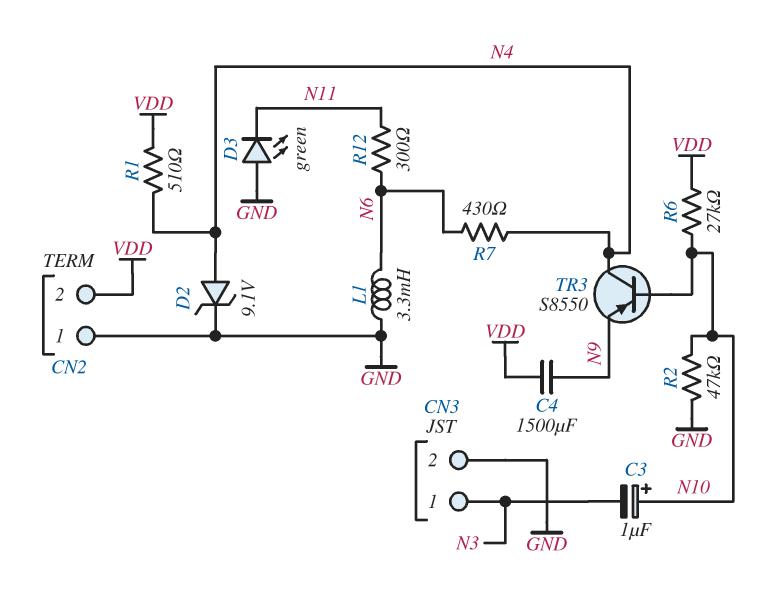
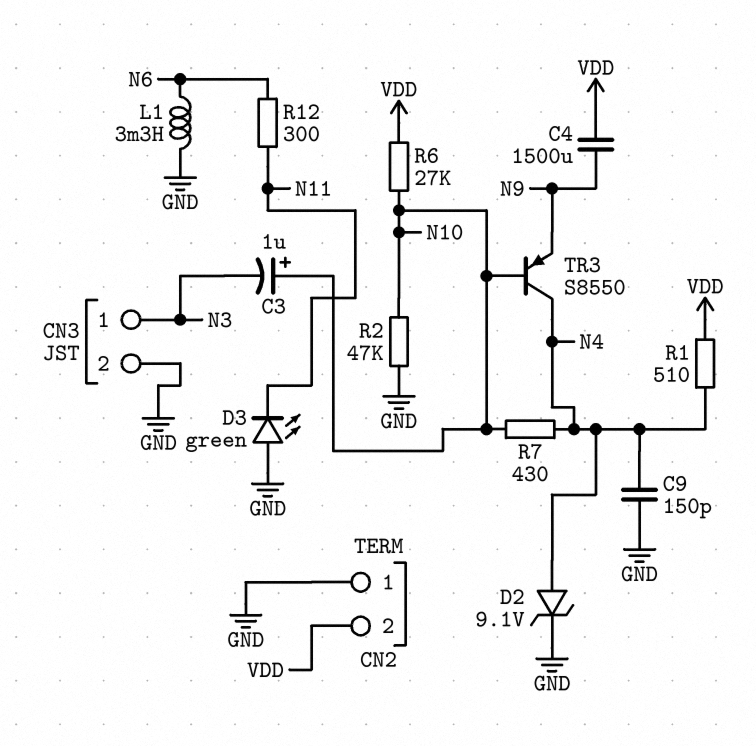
C9: none -> 150pF (GND, N4)
R7: 430 (N4, N6) -> 430 (N4, N10)

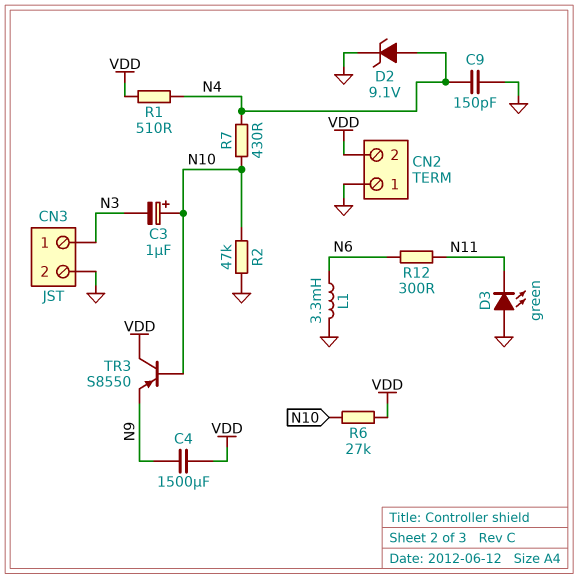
TR3: PNP S8550 (B N10, C N4, E N9) -> PNP S8550 (B N10, C VDD, E N9)

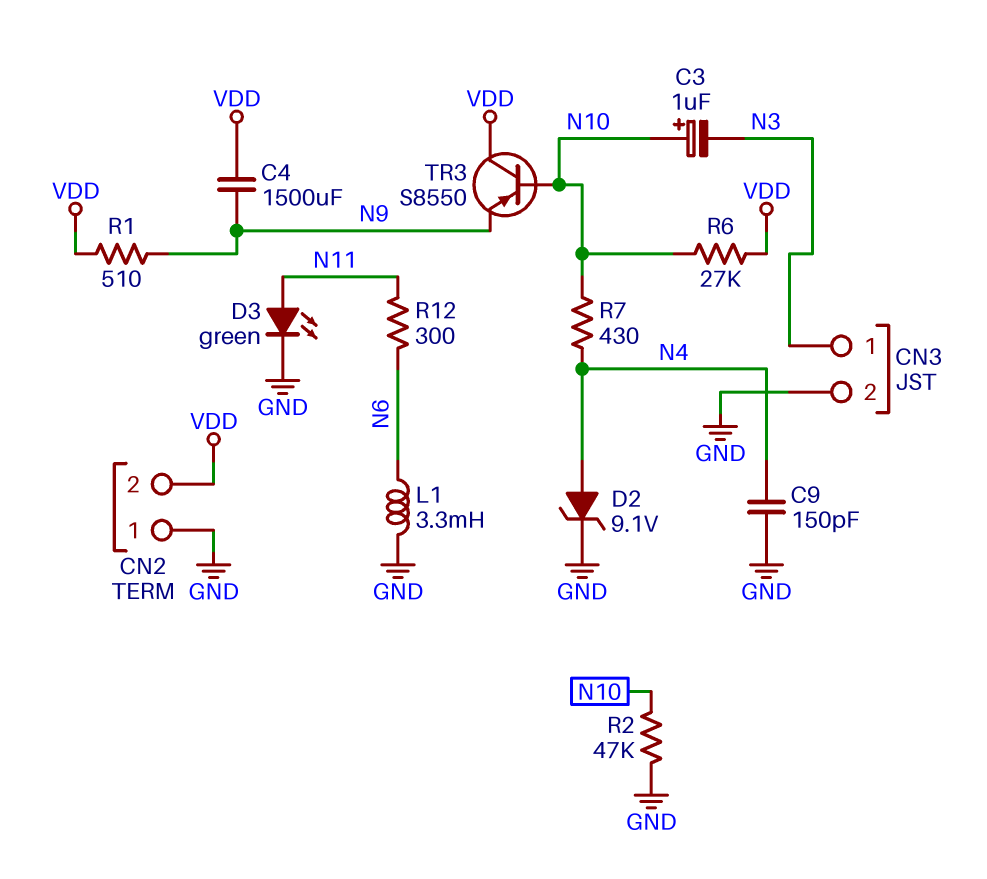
D3: LED green (A GND, K N11) -> LED green (A N11, K GND)
R1: 510 (N4, VDD) -> 510 (N9, VDD)

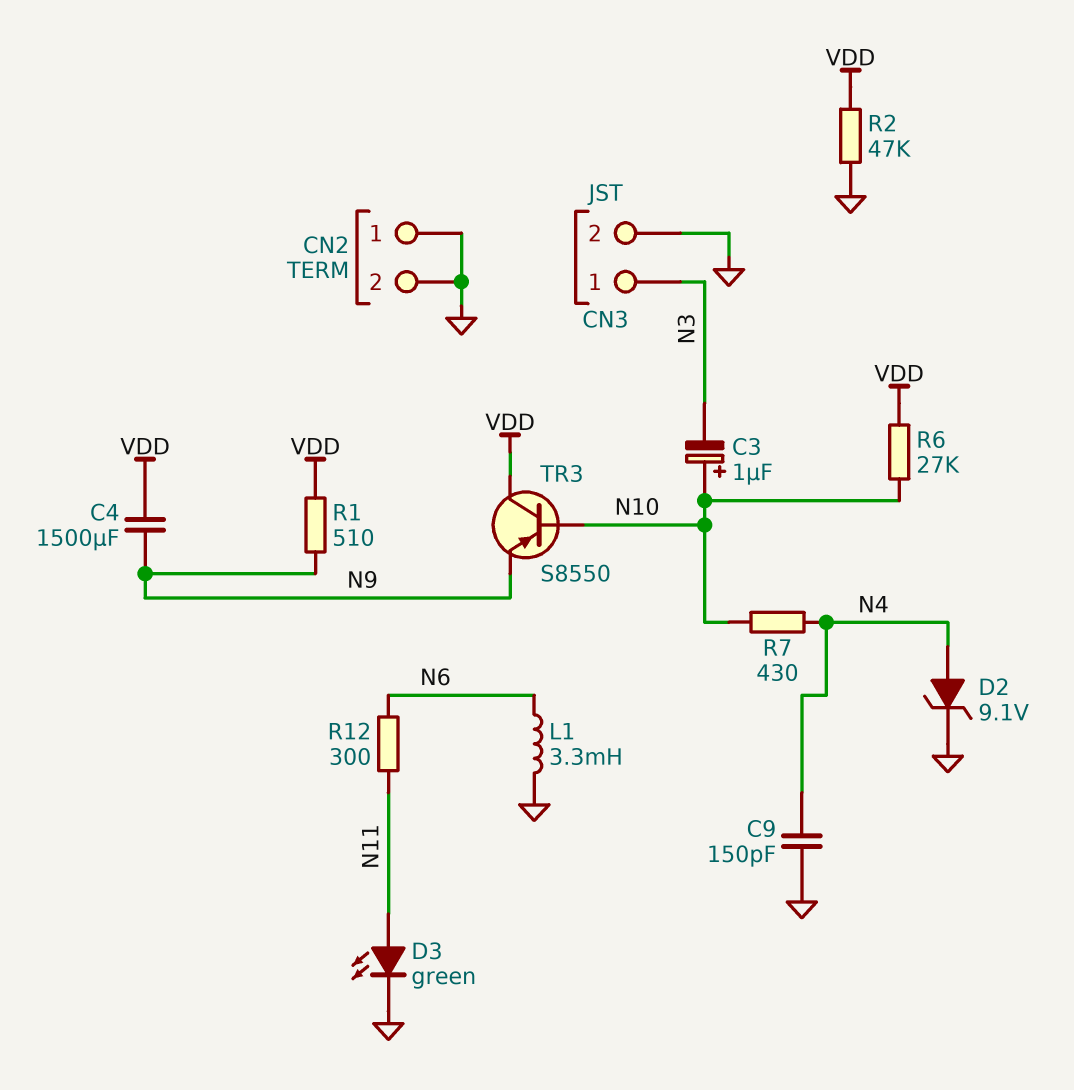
CN2 pin 2: VDD -> GND
R2: 47k (GND, N10) -> 47k (GND, VDD)

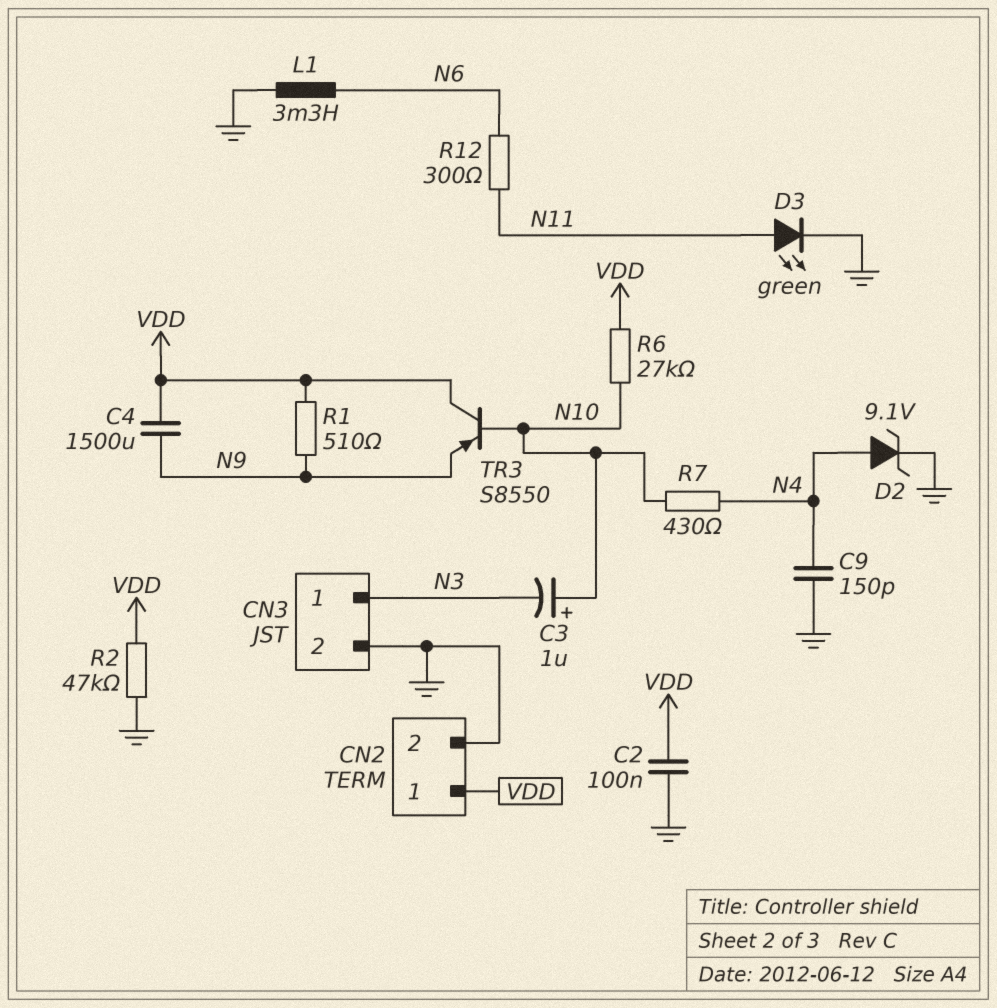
C2: none -> 100nF (GND, VDD)
CN2 pin 1: GND -> VDD

